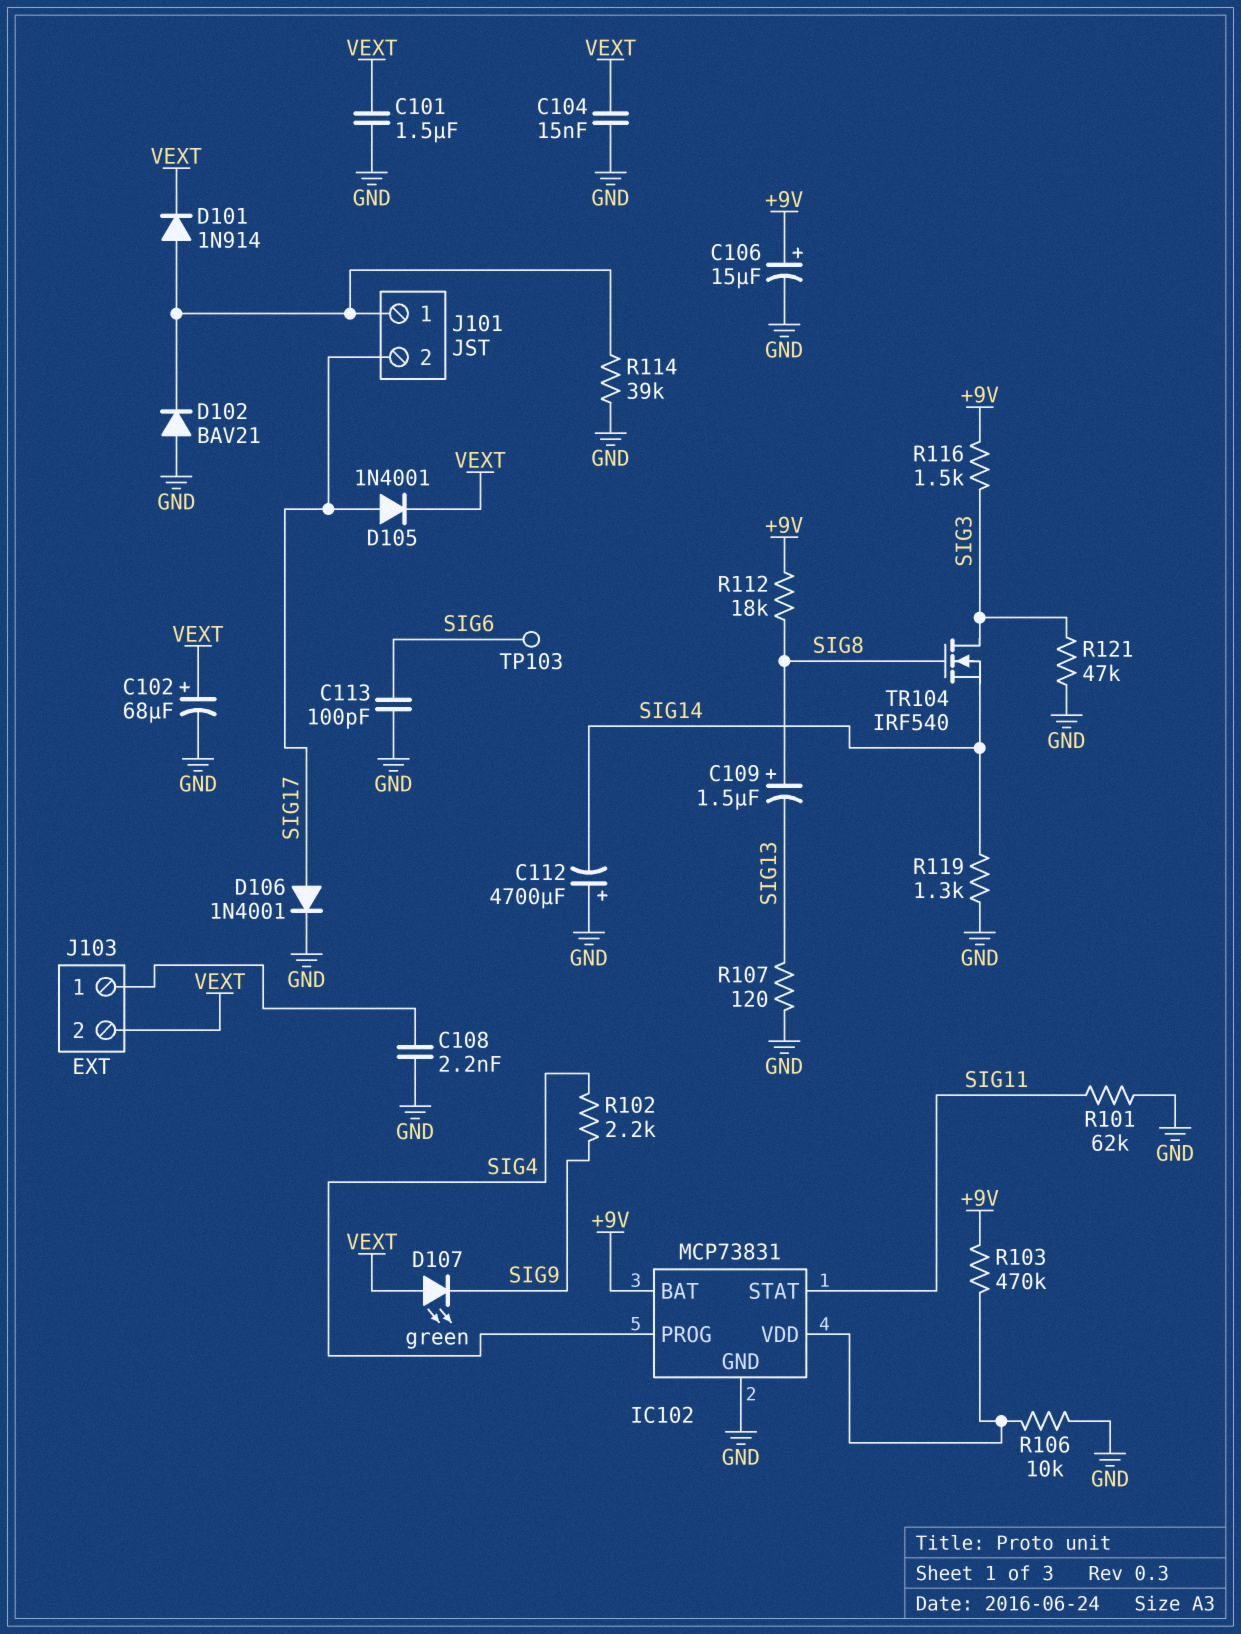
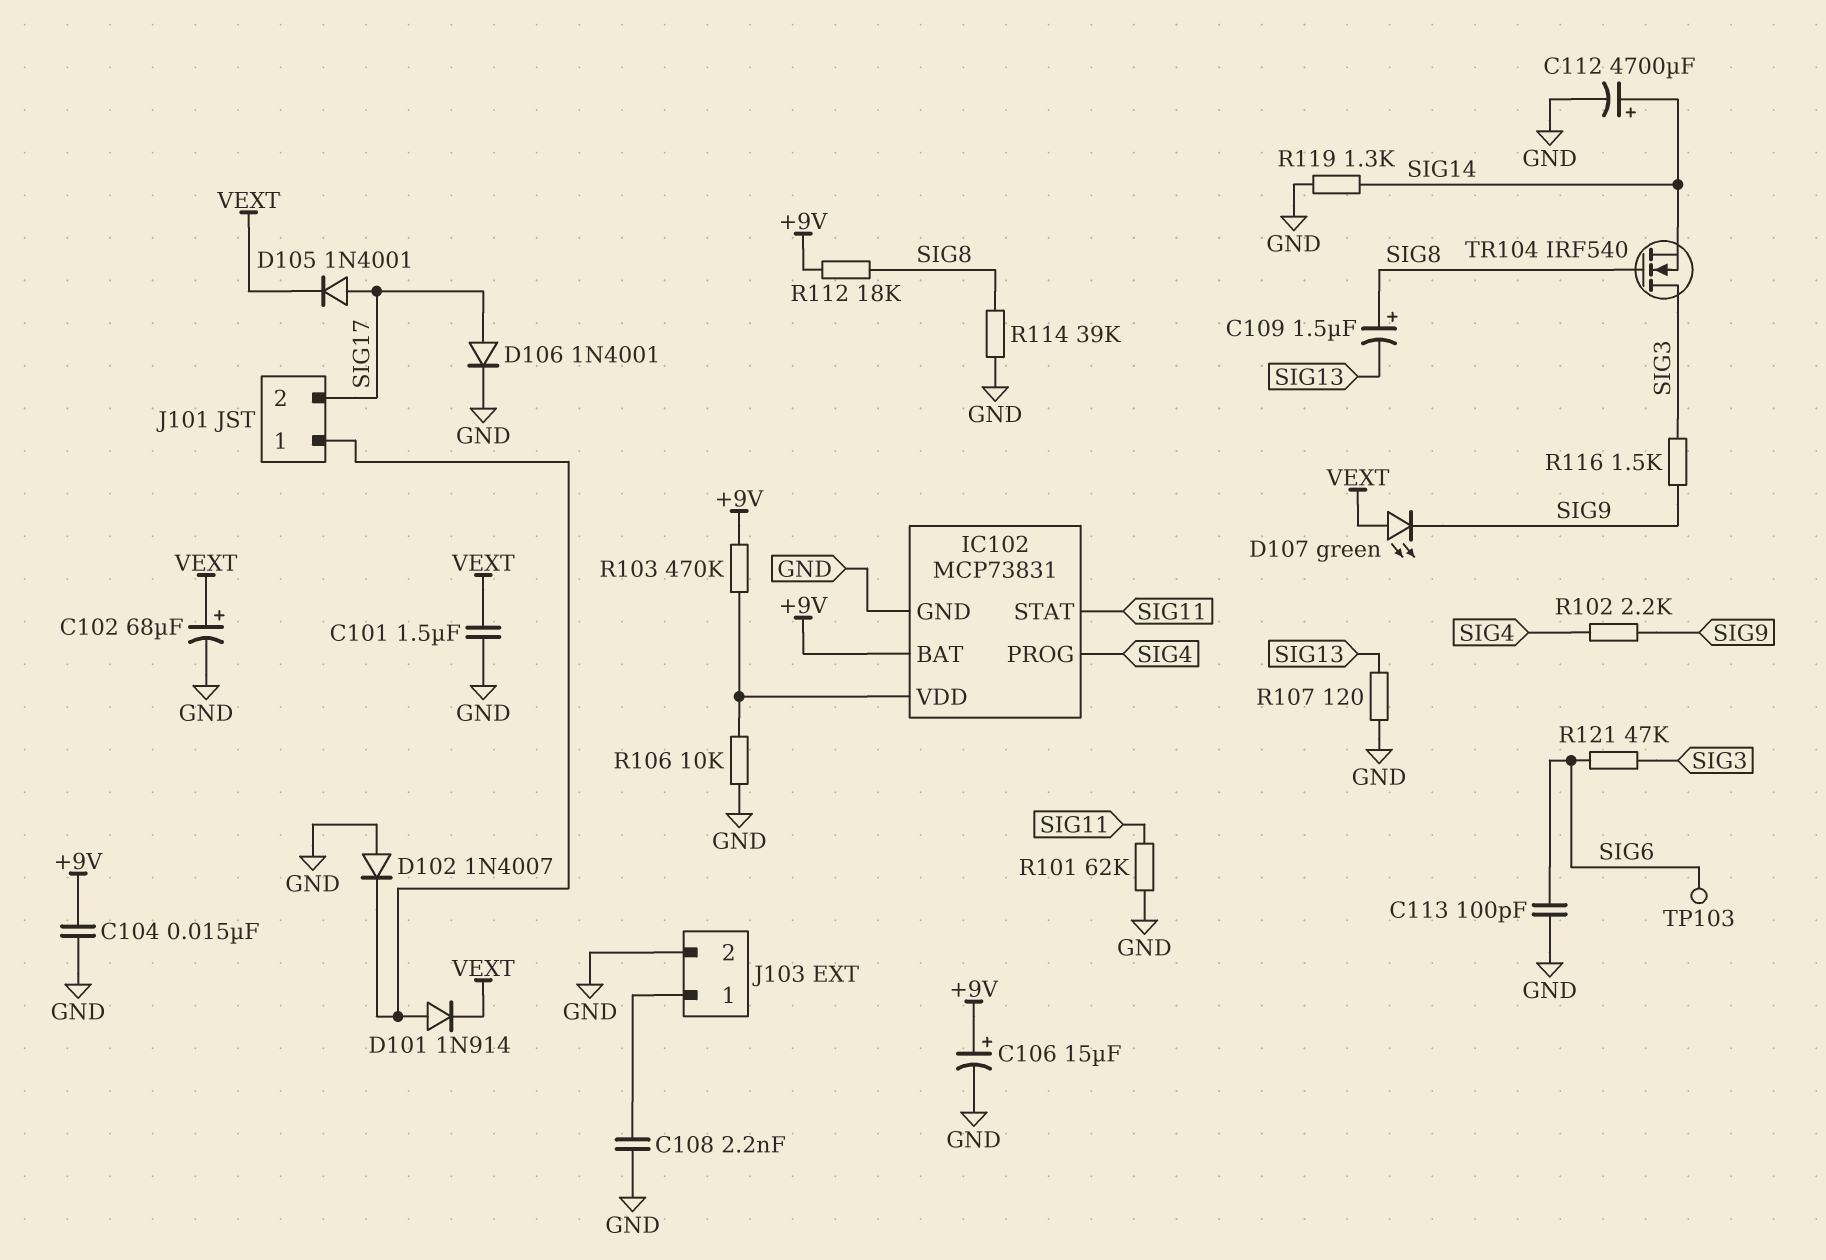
C104: 15nF (GND, VEXT) -> 15nF (+9V, GND)
C112: 4700uF (plus GND, minus SIG14) -> 4700uF (plus SIG14, minus GND)
D102: diode BAV21 (A GND, K J101/1) -> diode 1N4007 (A GND, K J101/1)
J103 pin 2: VEXT -> GND
R114: 39k (GND, J101/1) -> 39k (GND, SIG8)
R116: 1.5k (+9V, SIG3) -> 1.5k (SIG3, SIG9)
R121: 47k (GND, SIG3) -> 47k (SIG3, SIG6)

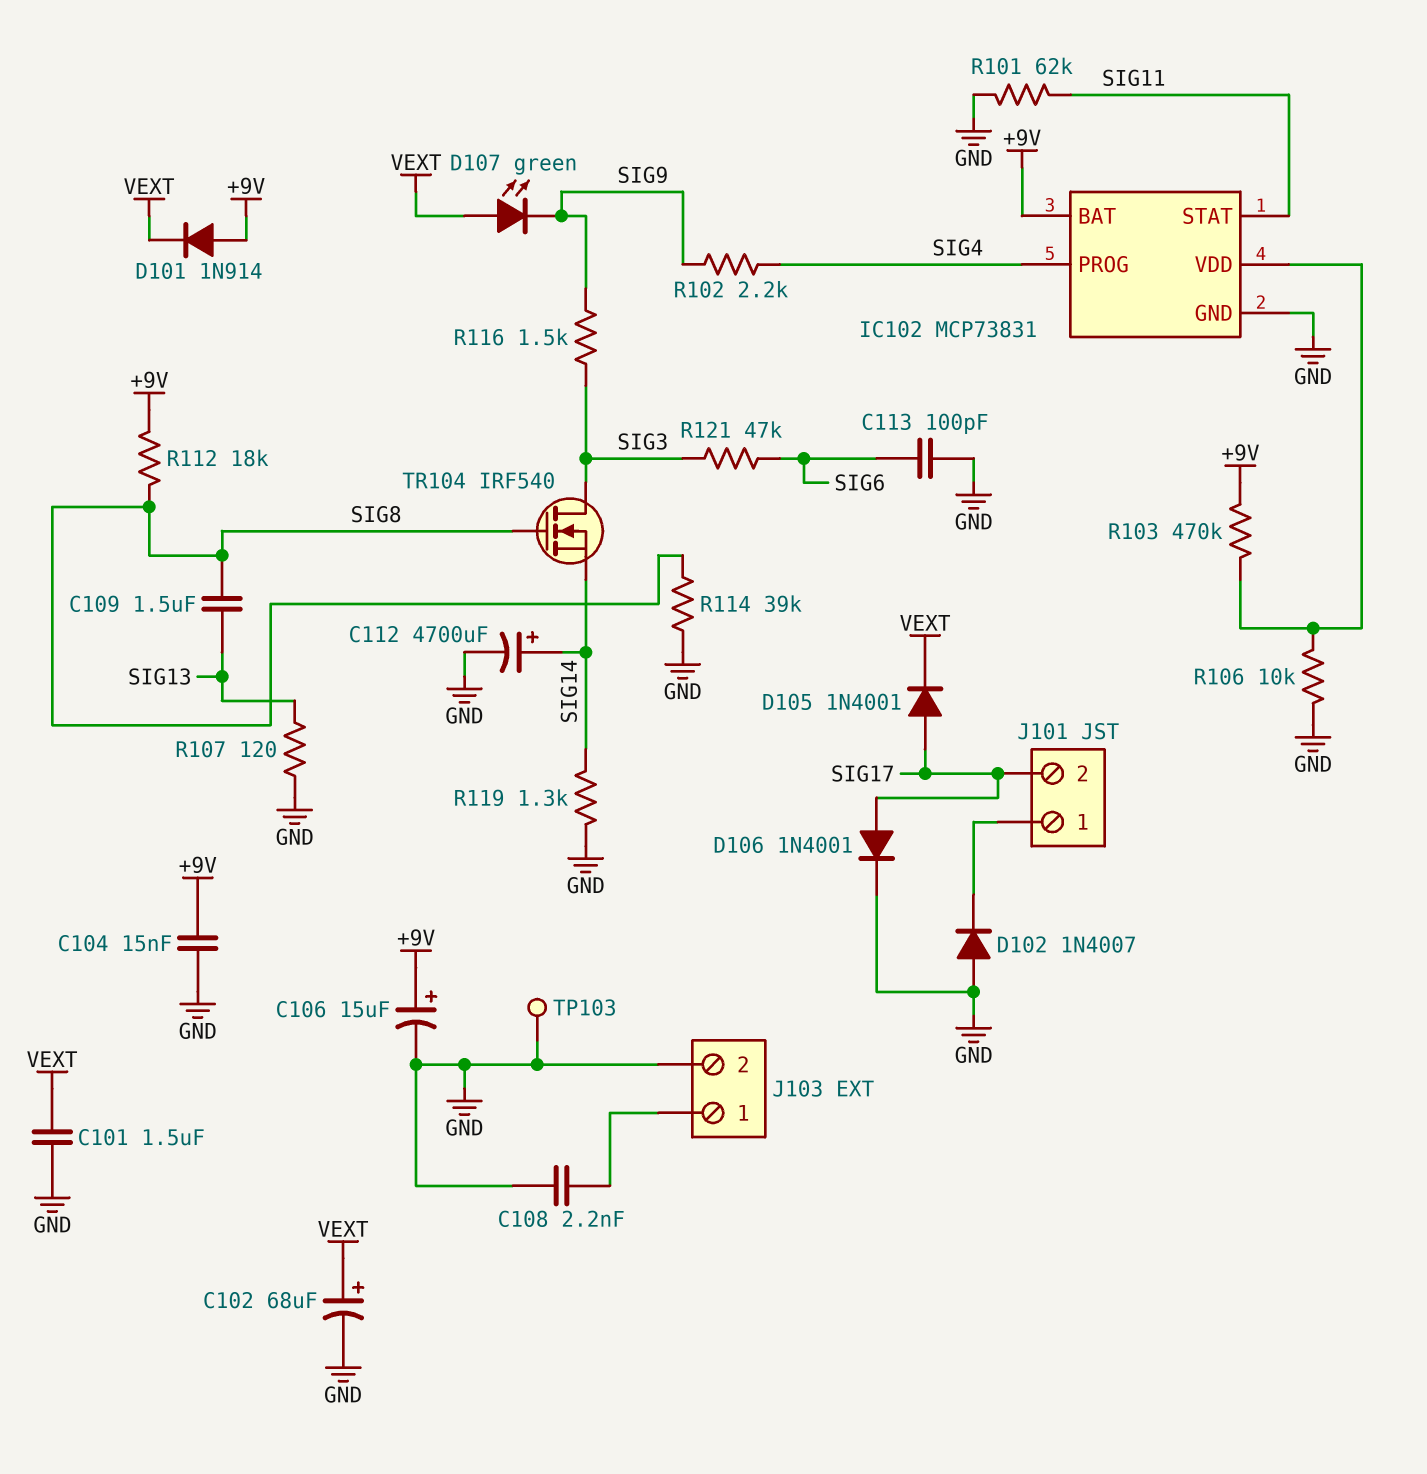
C109: 1.5uF (plus SIG8, minus SIG13) -> 1.5uF (SIG8, SIG13)
D101: diode 1N914 (A J101/1, K VEXT) -> diode 1N914 (A +9V, K VEXT)
TP103: test point (SIG6) -> test point (GND)

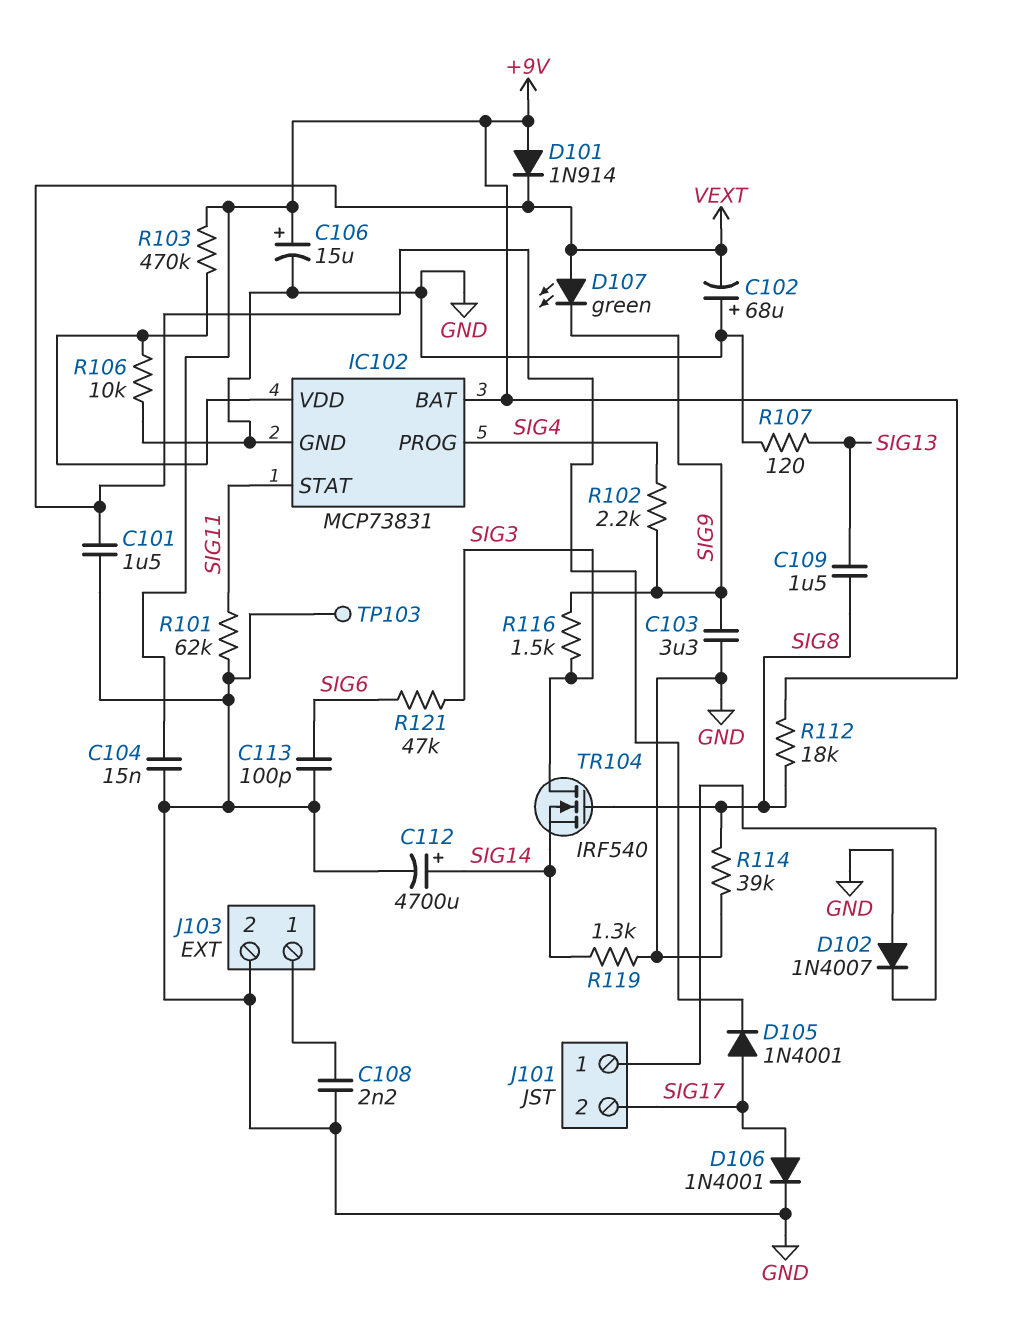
C102: 68uF (plus VEXT, minus GND) -> 68uF (plus GND, minus VEXT)
C103: none -> 3.3uF (GND, SIG9)

